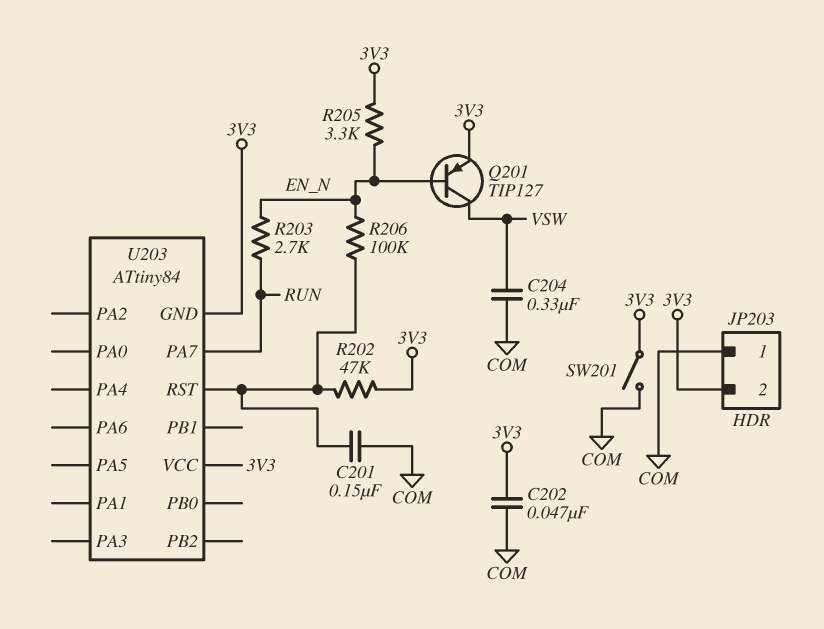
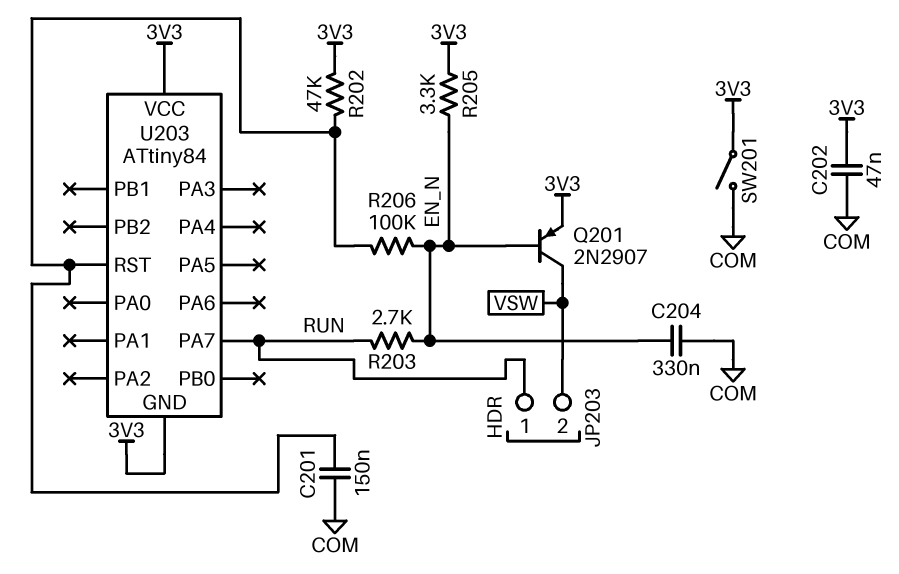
C204: 330nF (COM, VSW) -> 330nF (COM, EN_N)
JP203 pin 1: COM -> RUN
JP203 pin 2: 3V3 -> VSW
Q201: PNP TIP127 (B EN_N, C VSW, E 3V3) -> PNP 2N2907 (B EN_N, C VSW, E 3V3)

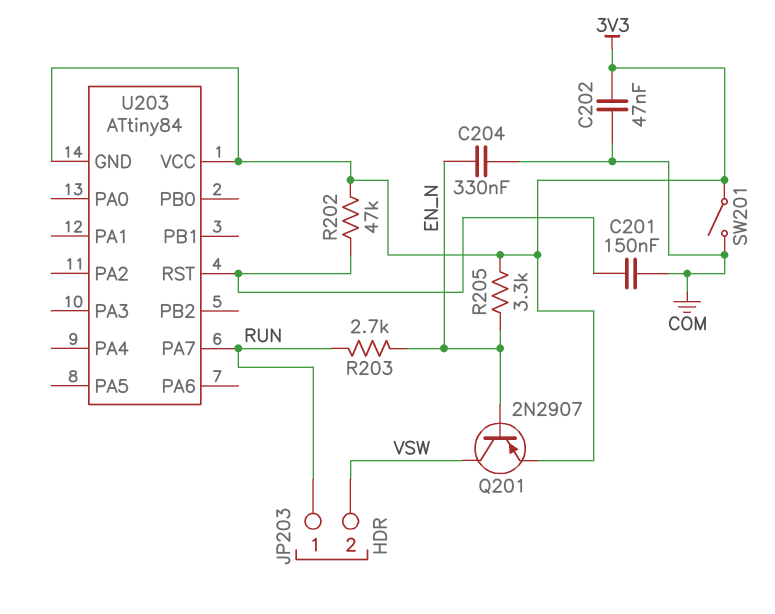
R206: 100k (EN_N, U203/RST) -> none

